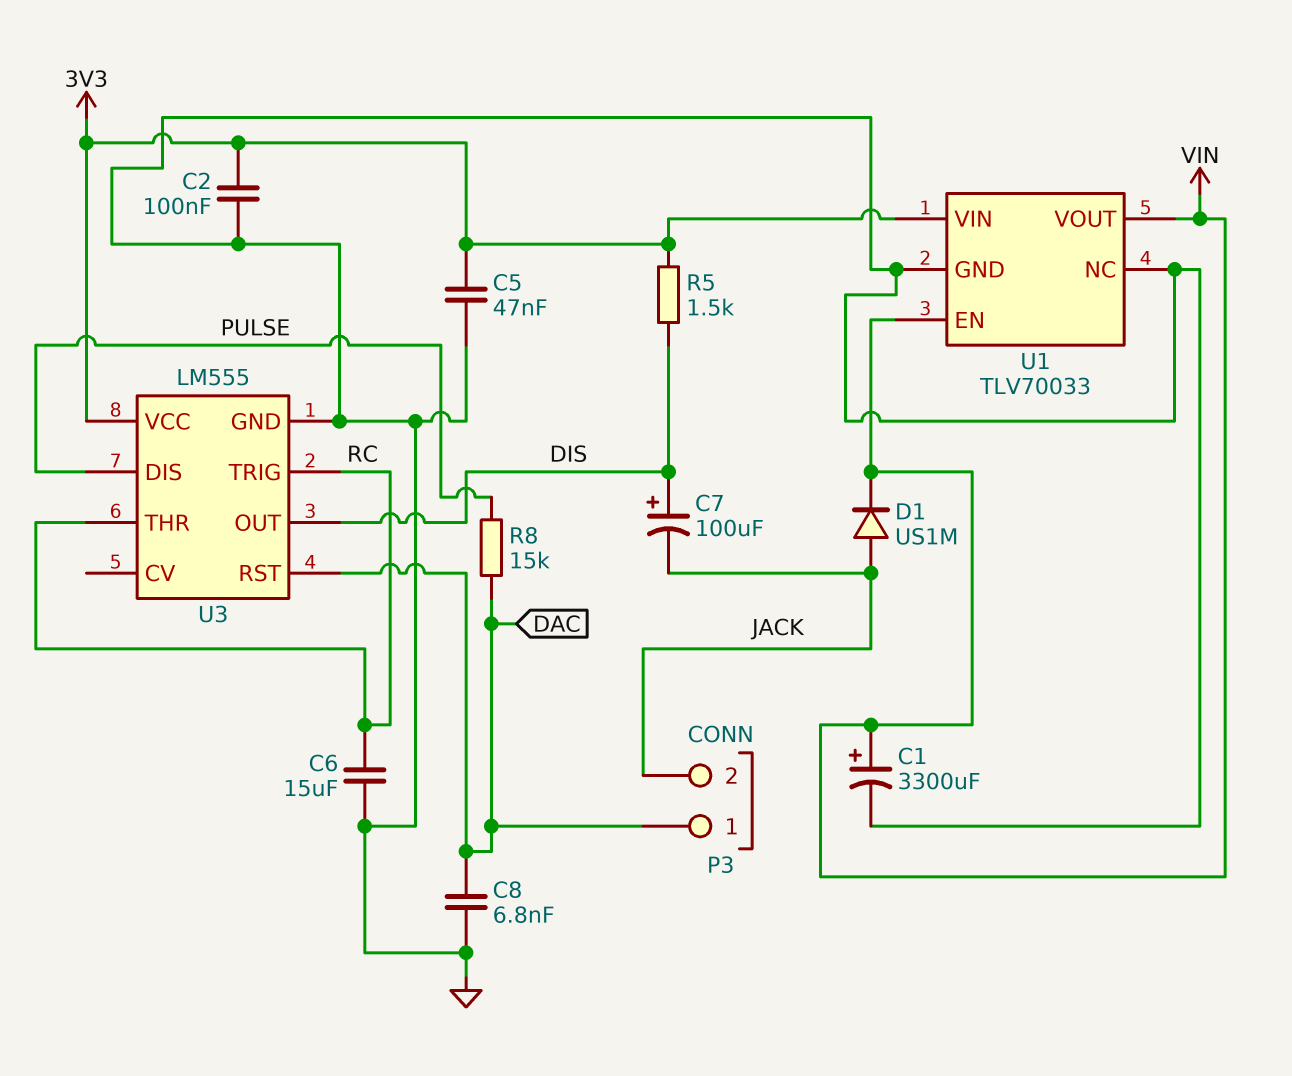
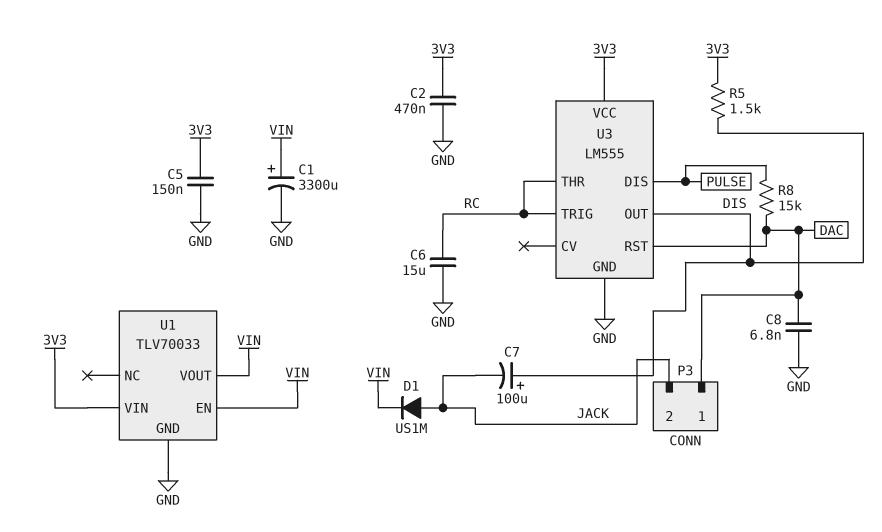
C2: 100nF (3V3, GND) -> 470nF (3V3, GND)
C5: 47nF (3V3, GND) -> 150nF (3V3, GND)
U1 pin NC: GND -> none

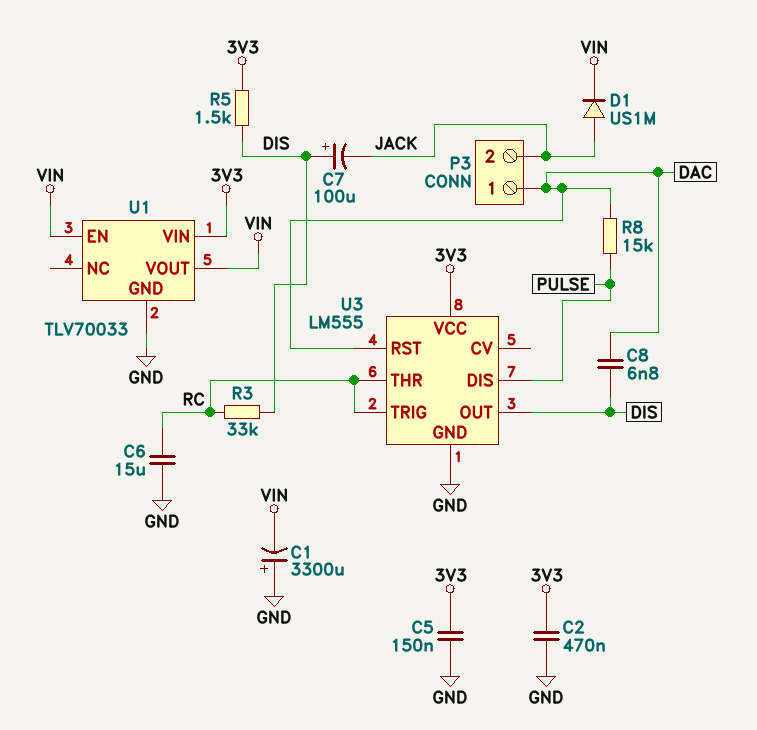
C1: 3300uF (plus VIN, minus GND) -> 3300uF (plus GND, minus VIN)
C8: 6.8nF (DAC, GND) -> 6.8nF (DAC, DIS)
R3: none -> 33k (DIS, RC)

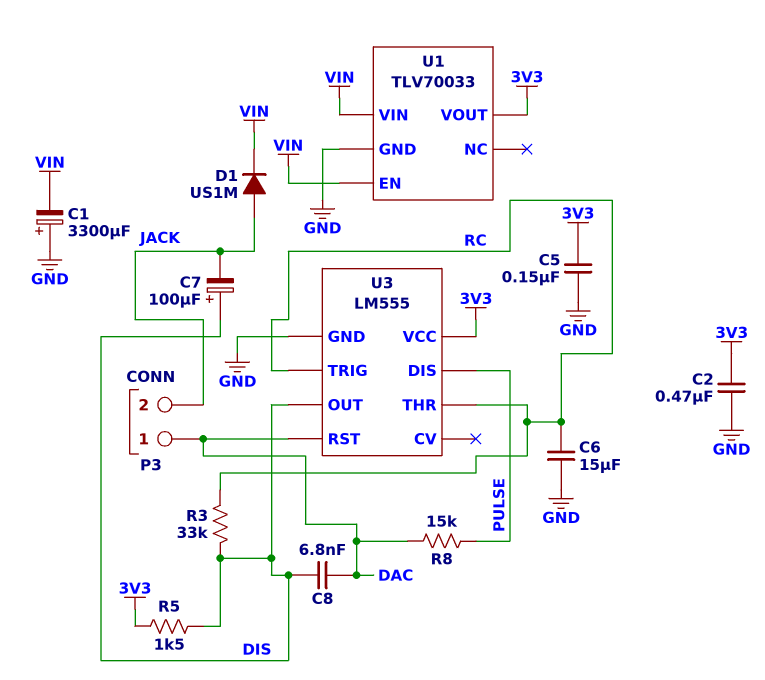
U1 pin VIN: 3V3 -> VIN
U1 pin VOUT: VIN -> 3V3

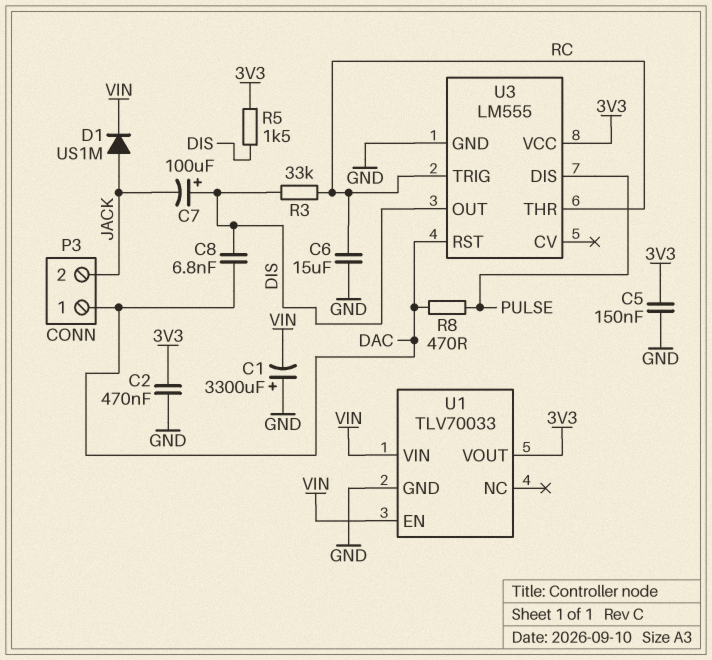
R8: 15k (DAC, PULSE) -> 470 (DAC, PULSE)

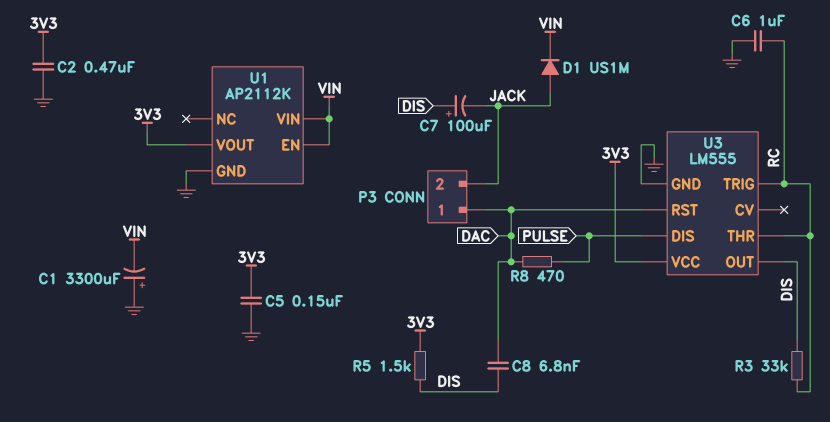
C6: 15uF (GND, RC) -> 1uF (GND, RC)
U1: TLV70033 -> AP2112K

